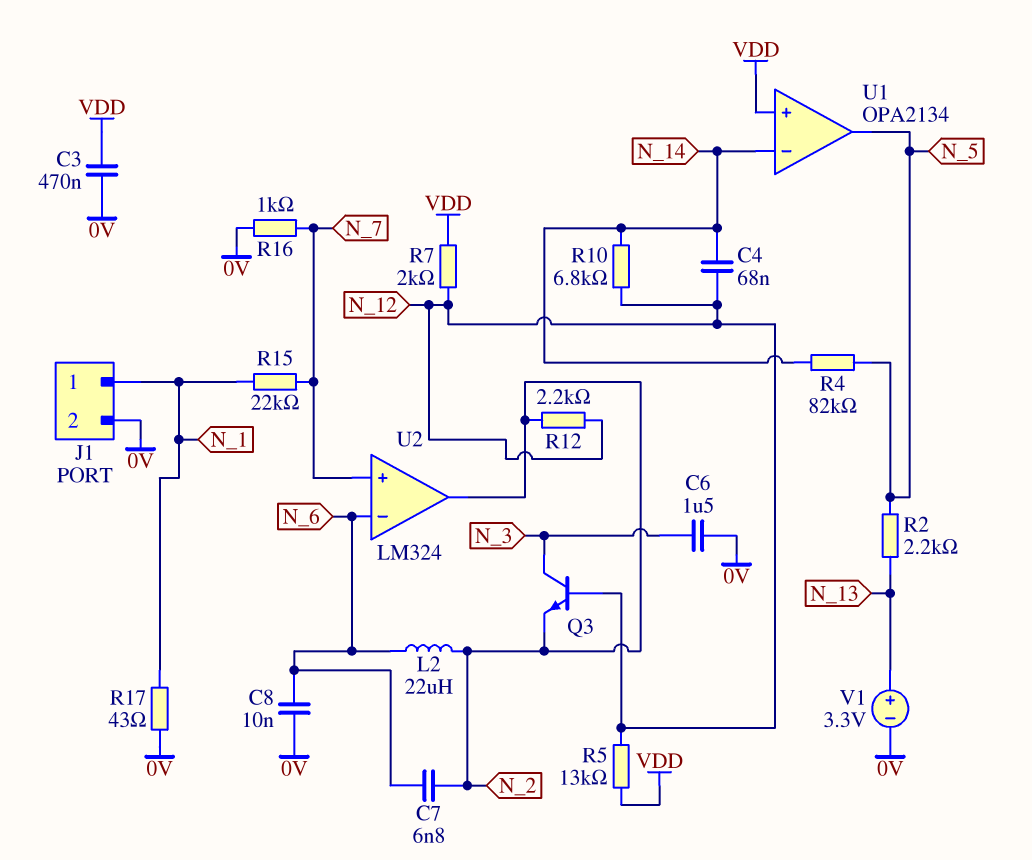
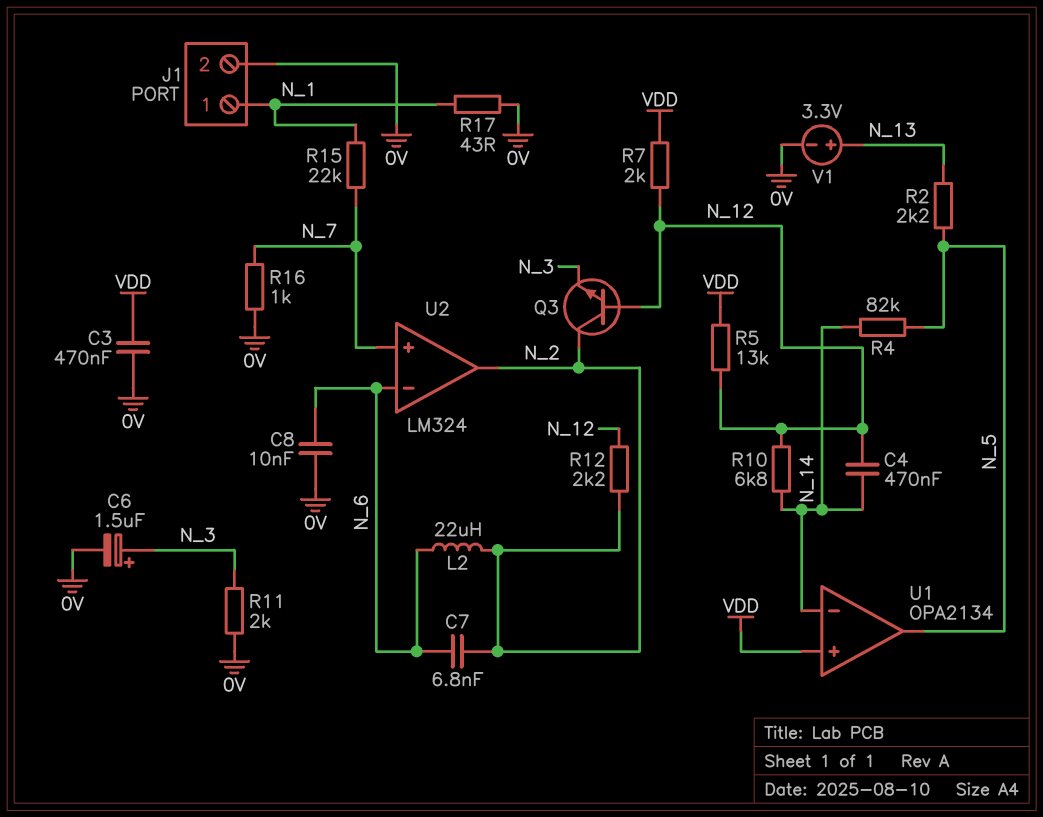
C4: 68nF (N_12, N_14) -> 470nF (N_12, N_14)
C6: 1.5uF (0V, N_3) -> 1.5uF (plus N_3, minus 0V)
Q3: NPN (B N_12, C N_3, E N_2) -> NPN (B N_12, C N_2, E N_3)
R11: none -> 2k (0V, N_3)

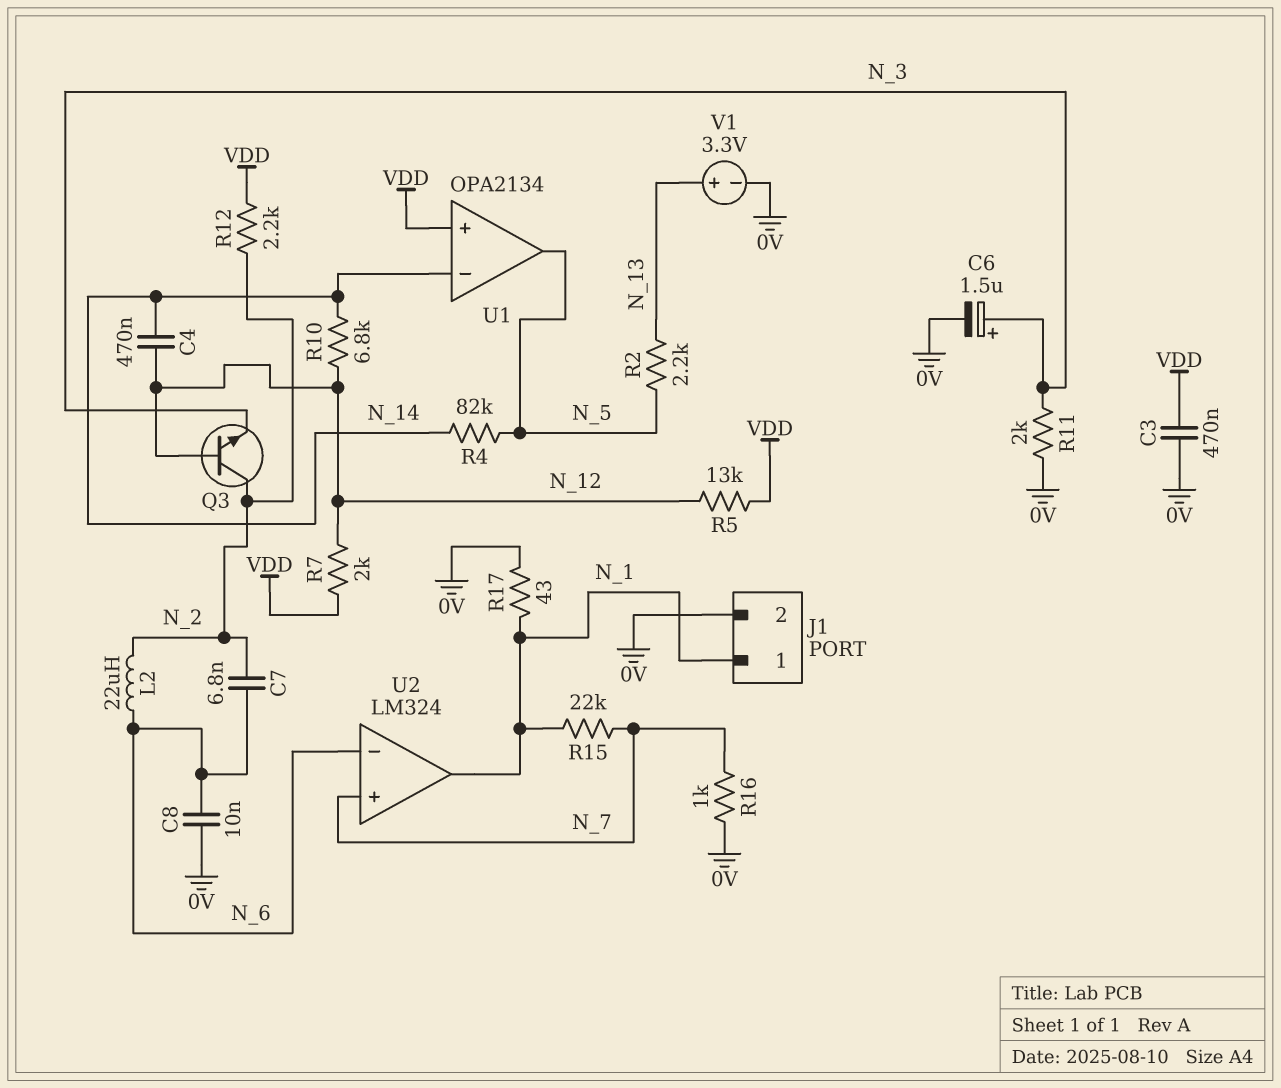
R12: 2.2k (N_2, N_12) -> 2.2k (N_2, VDD)
U2 pin out: N_2 -> N_1

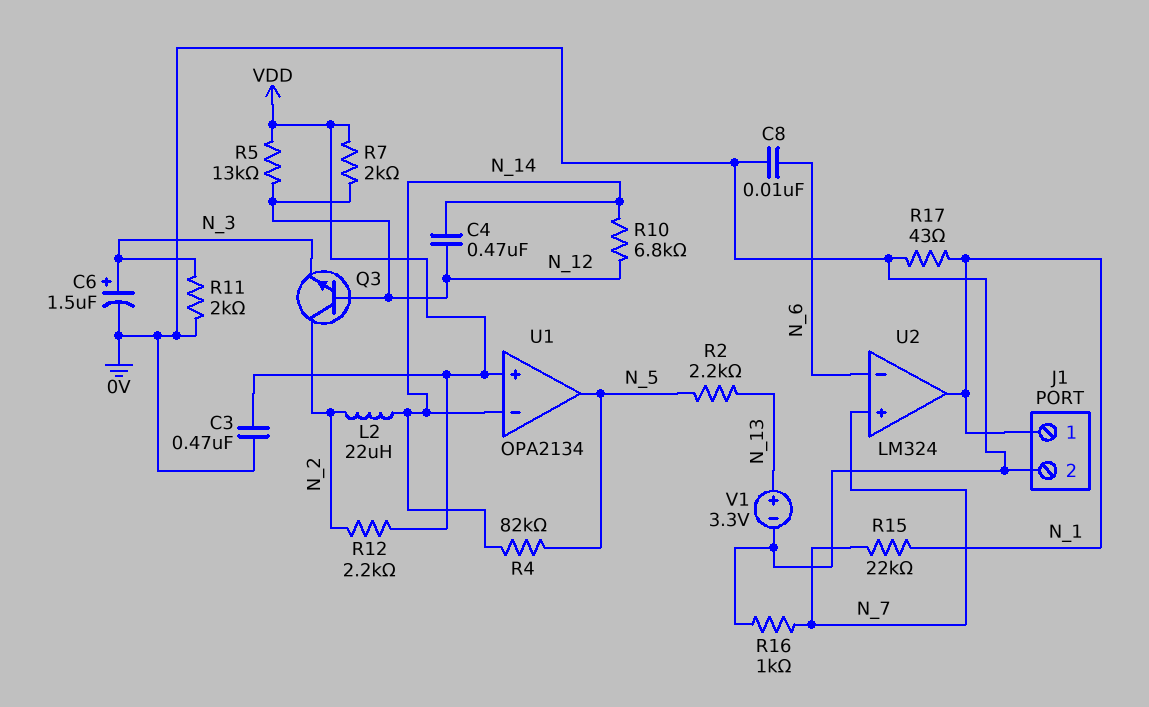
C7: 6.8nF (N_2, N_6) -> none
L2: 22uH (N_2, N_6) -> 22uH (N_2, N_14)

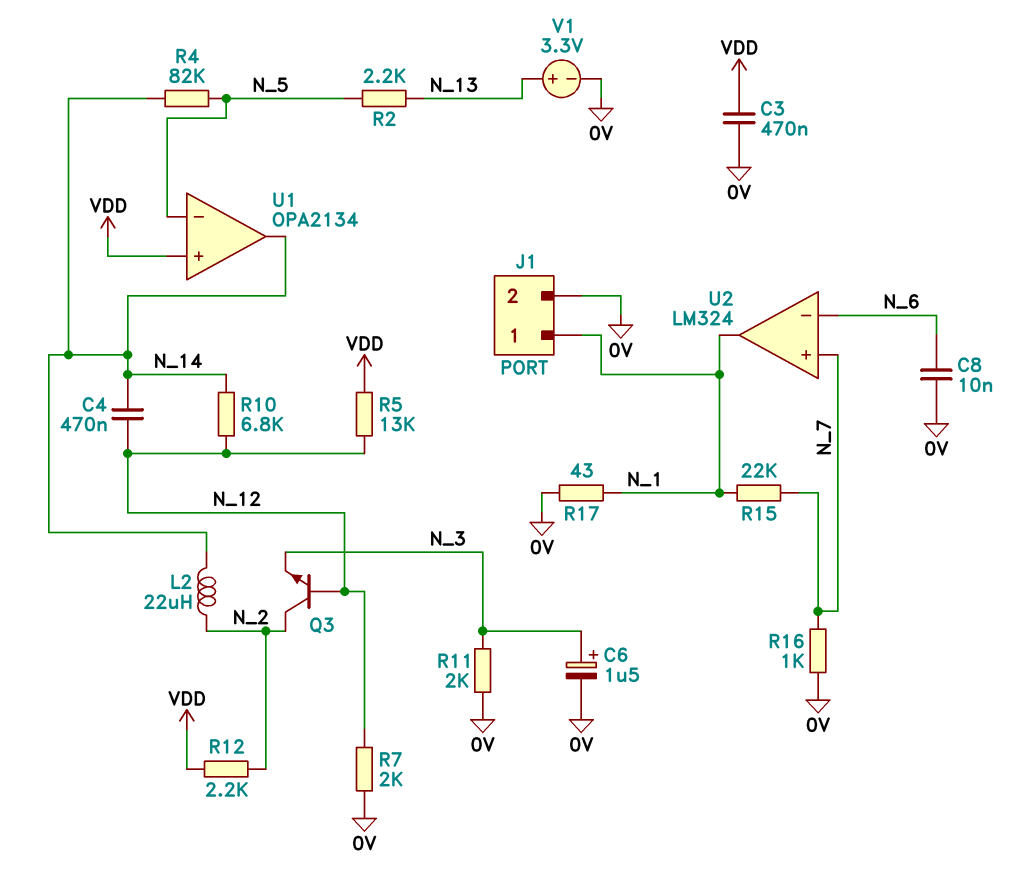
R7: 2k (N_12, VDD) -> 2k (0V, N_12)
U1 pin in-: N_14 -> N_5
U1 pin out: N_5 -> N_14

